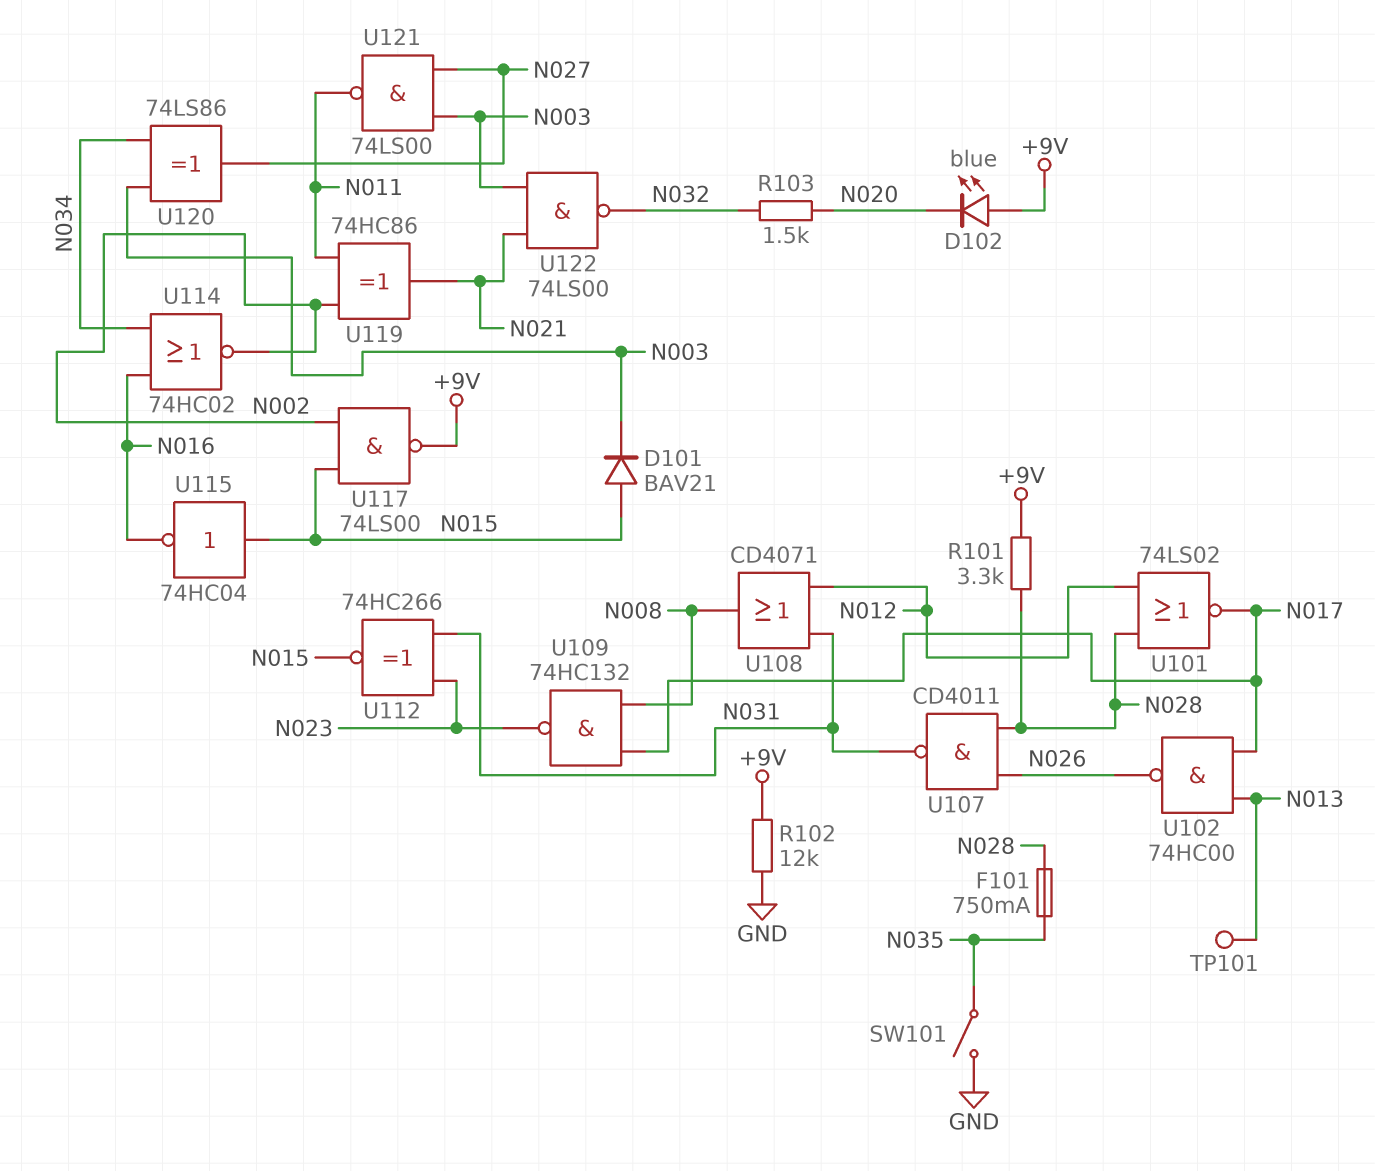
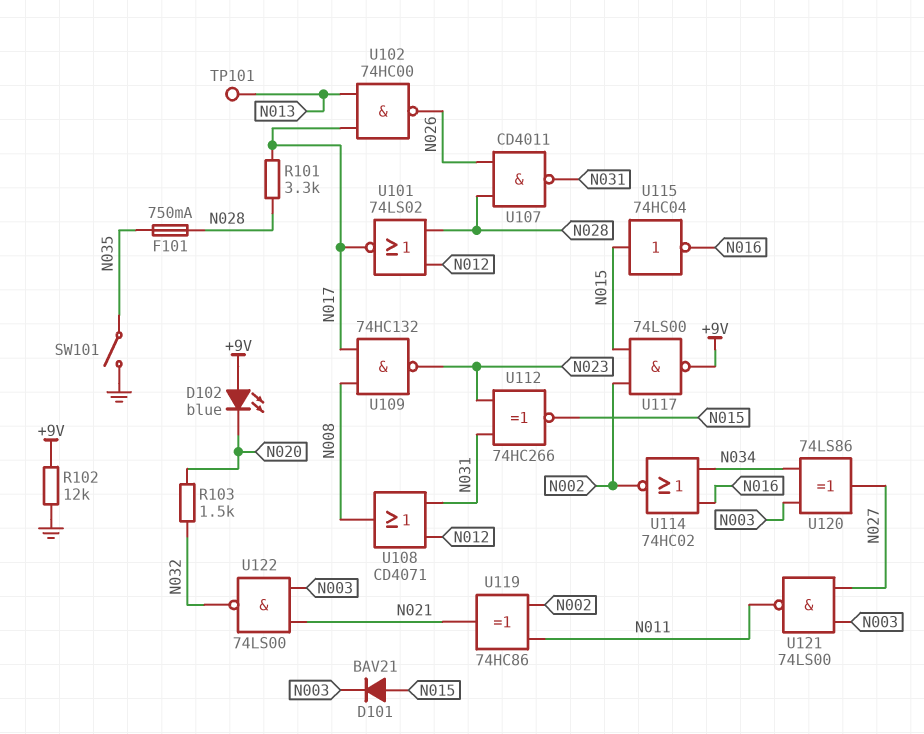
R101: 3.3k (+9V, N028) -> 3.3k (N017, N028)

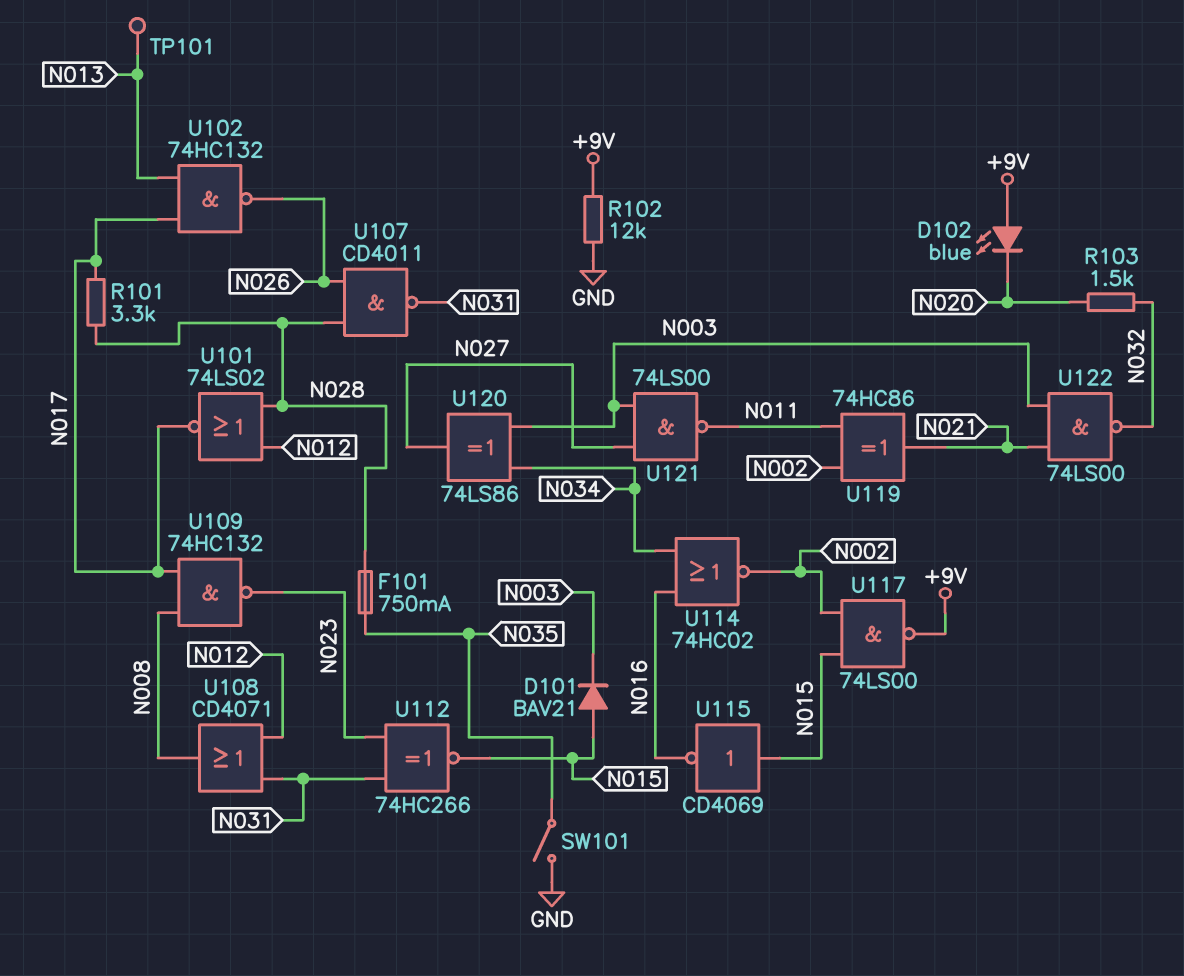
U102: NAND 74HC00 (in N013, in N017, out N026) -> NAND 74HC132 (in N013, in N017, out N026)
U115: NOT 74HC04 (in N015, out N016) -> NOT CD4069 (in N015, out N016)

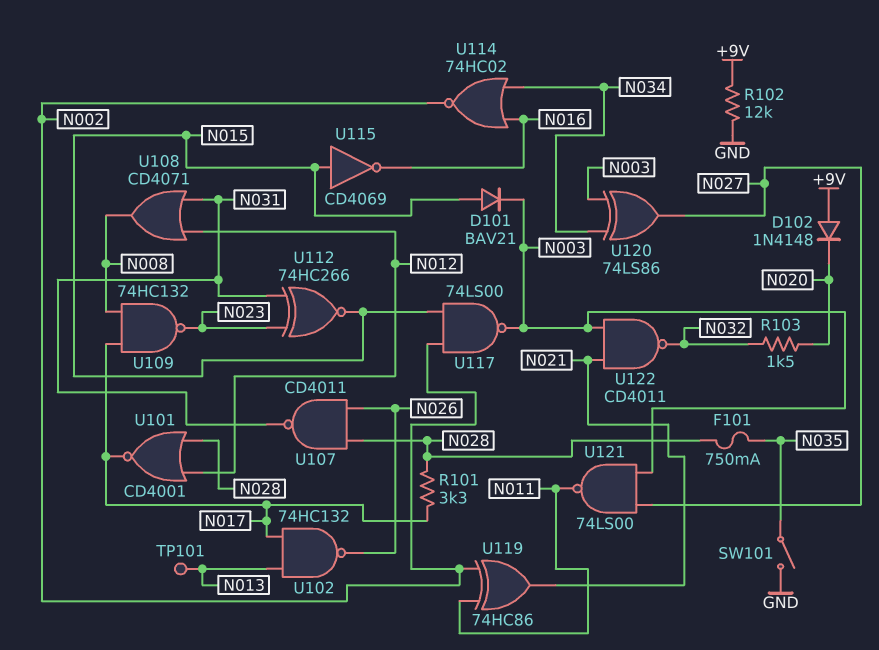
D102: LED blue (A +9V, K N020) -> diode 1N4148 (A +9V, K N020)
U101: NOR 74LS02 (in N012, in N028, out N017) -> NOR CD4001 (in N012, in N028, out N017)
U117: NAND 74LS00 (in N002, in N015, out +9V) -> NAND 74LS00 (in N002, in N015, out N003)
U122: NAND 74LS00 (in N003, in N021, out N032) -> NAND CD4011 (in N003, in N021, out N032)

